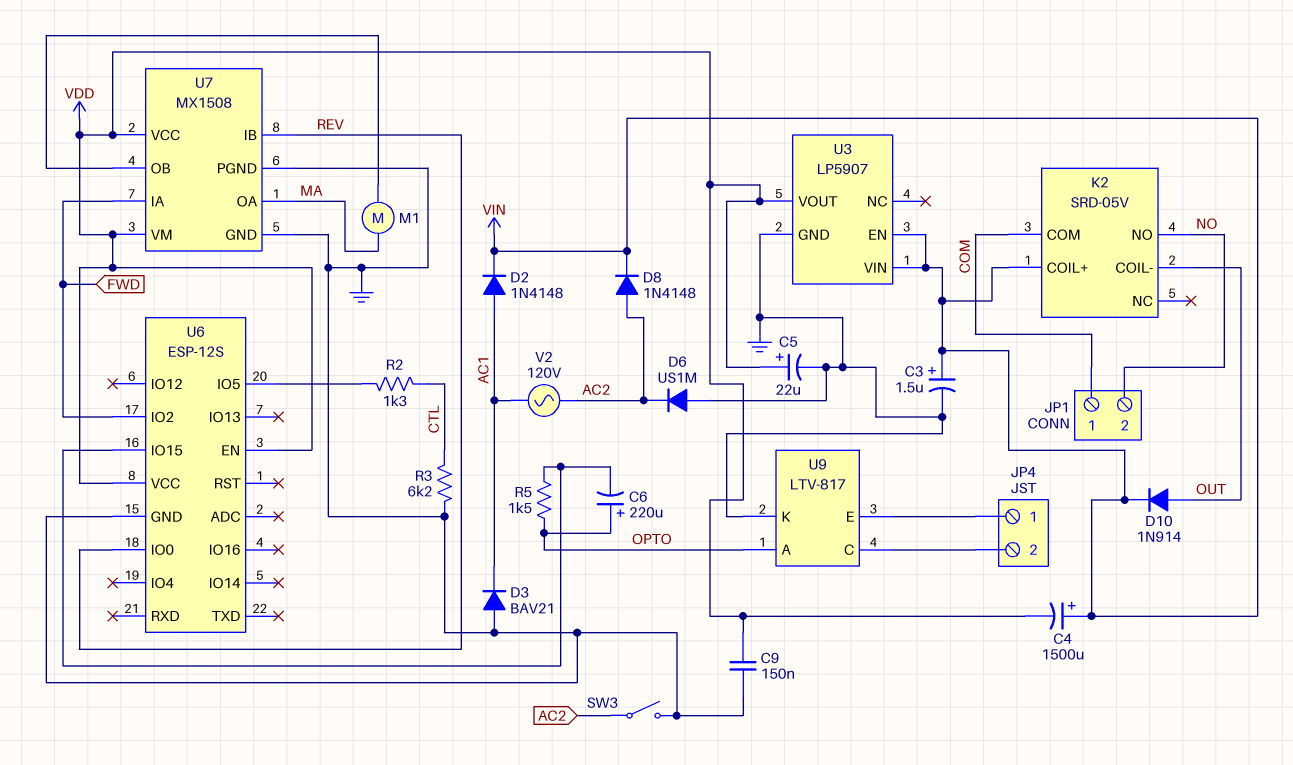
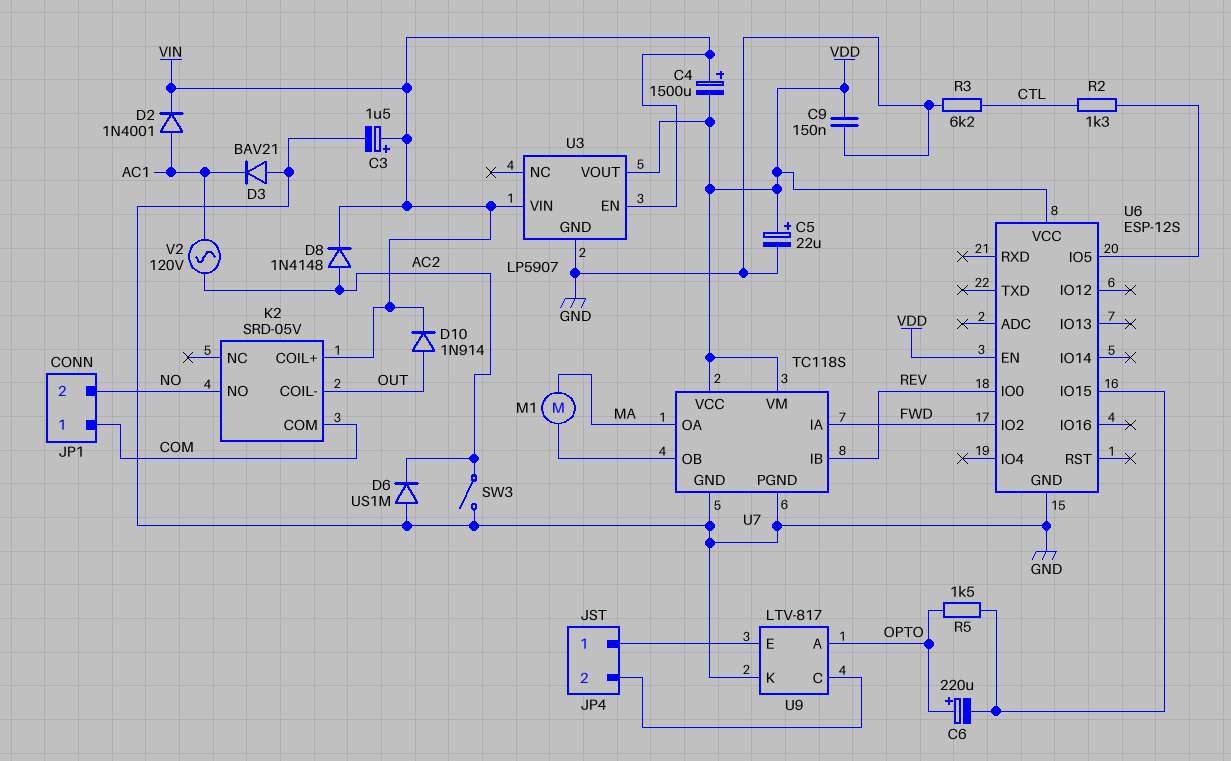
D2: diode 1N4148 (A AC1, K VIN) -> diode 1N4001 (A AC1, K VIN)
U7: MX1508 -> TC118S

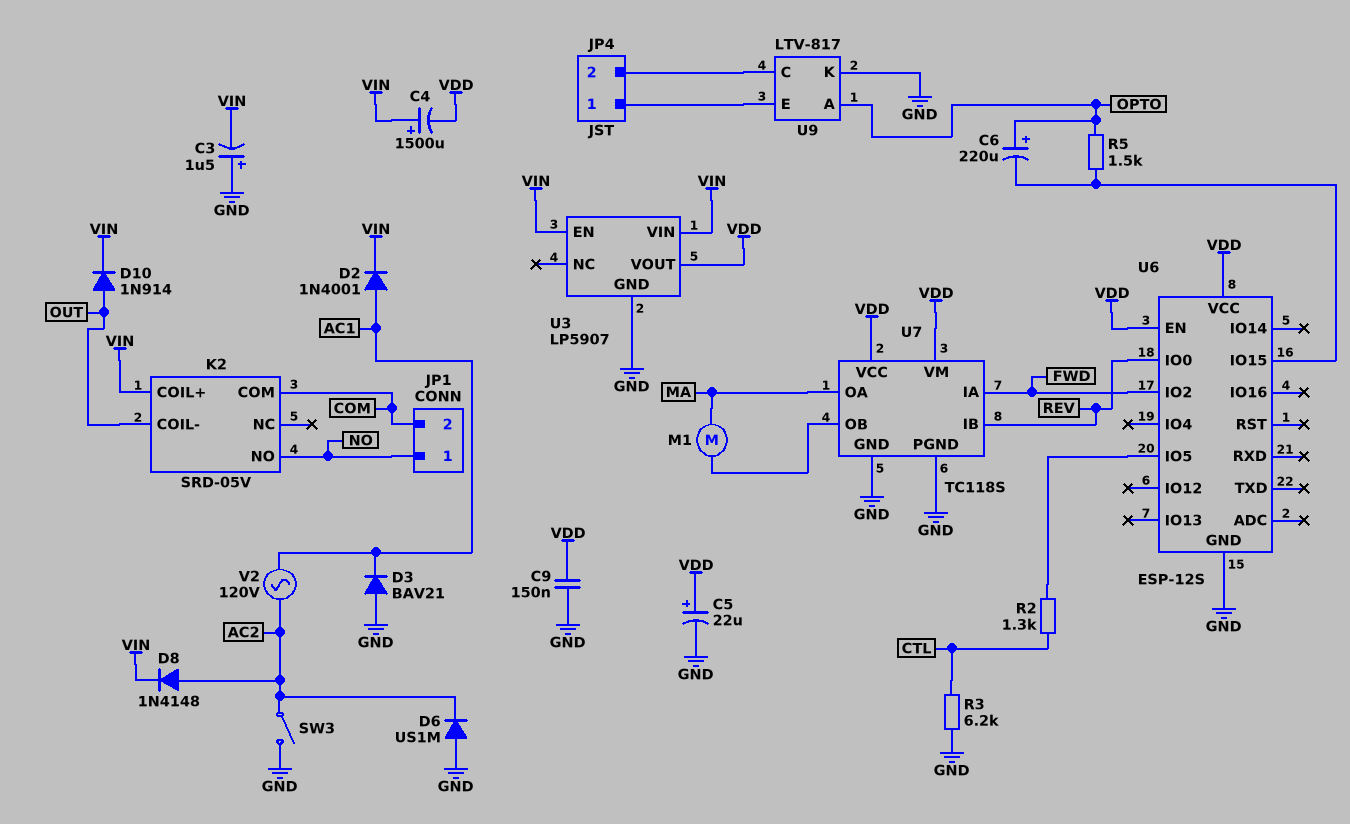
C3: 1.5uF (plus VIN, minus GND) -> 1.5uF (plus GND, minus VIN)
JP1 pin 1: COM -> NO
JP1 pin 2: NO -> COM

